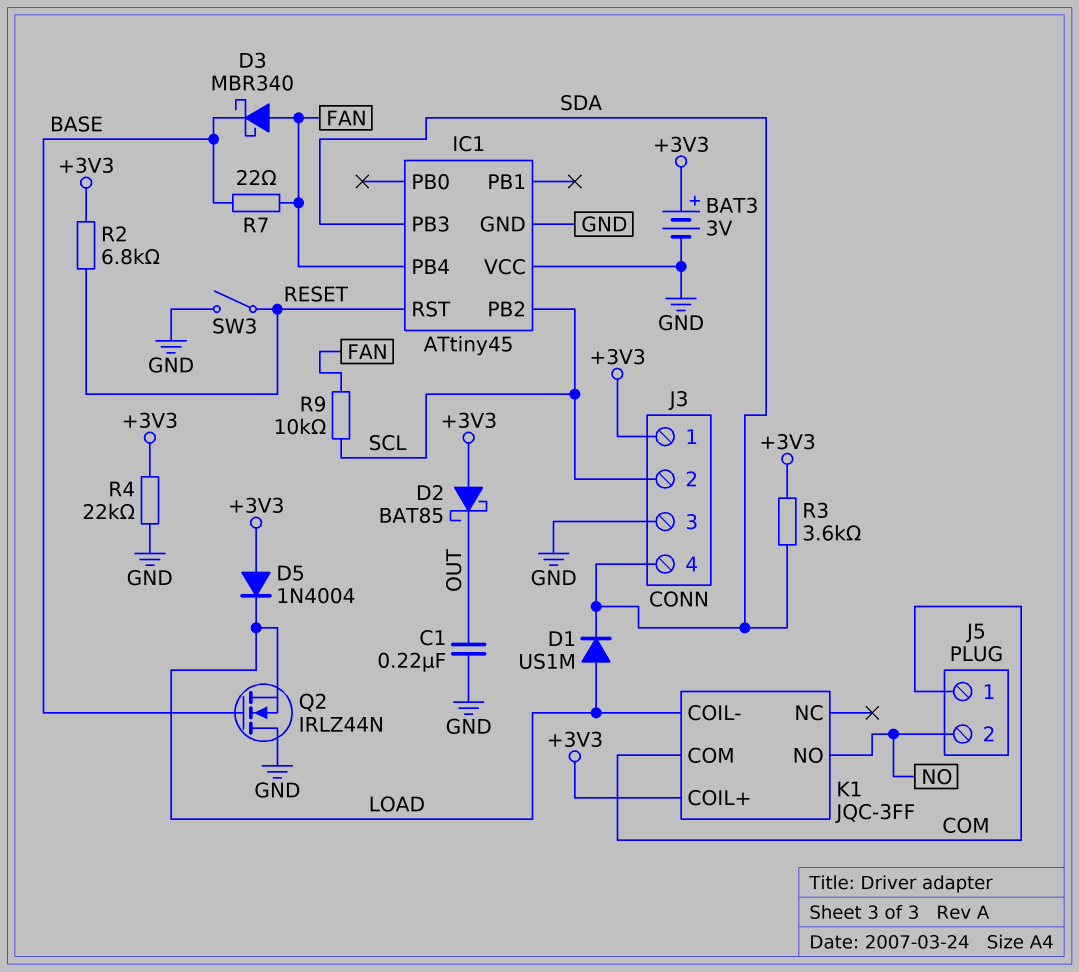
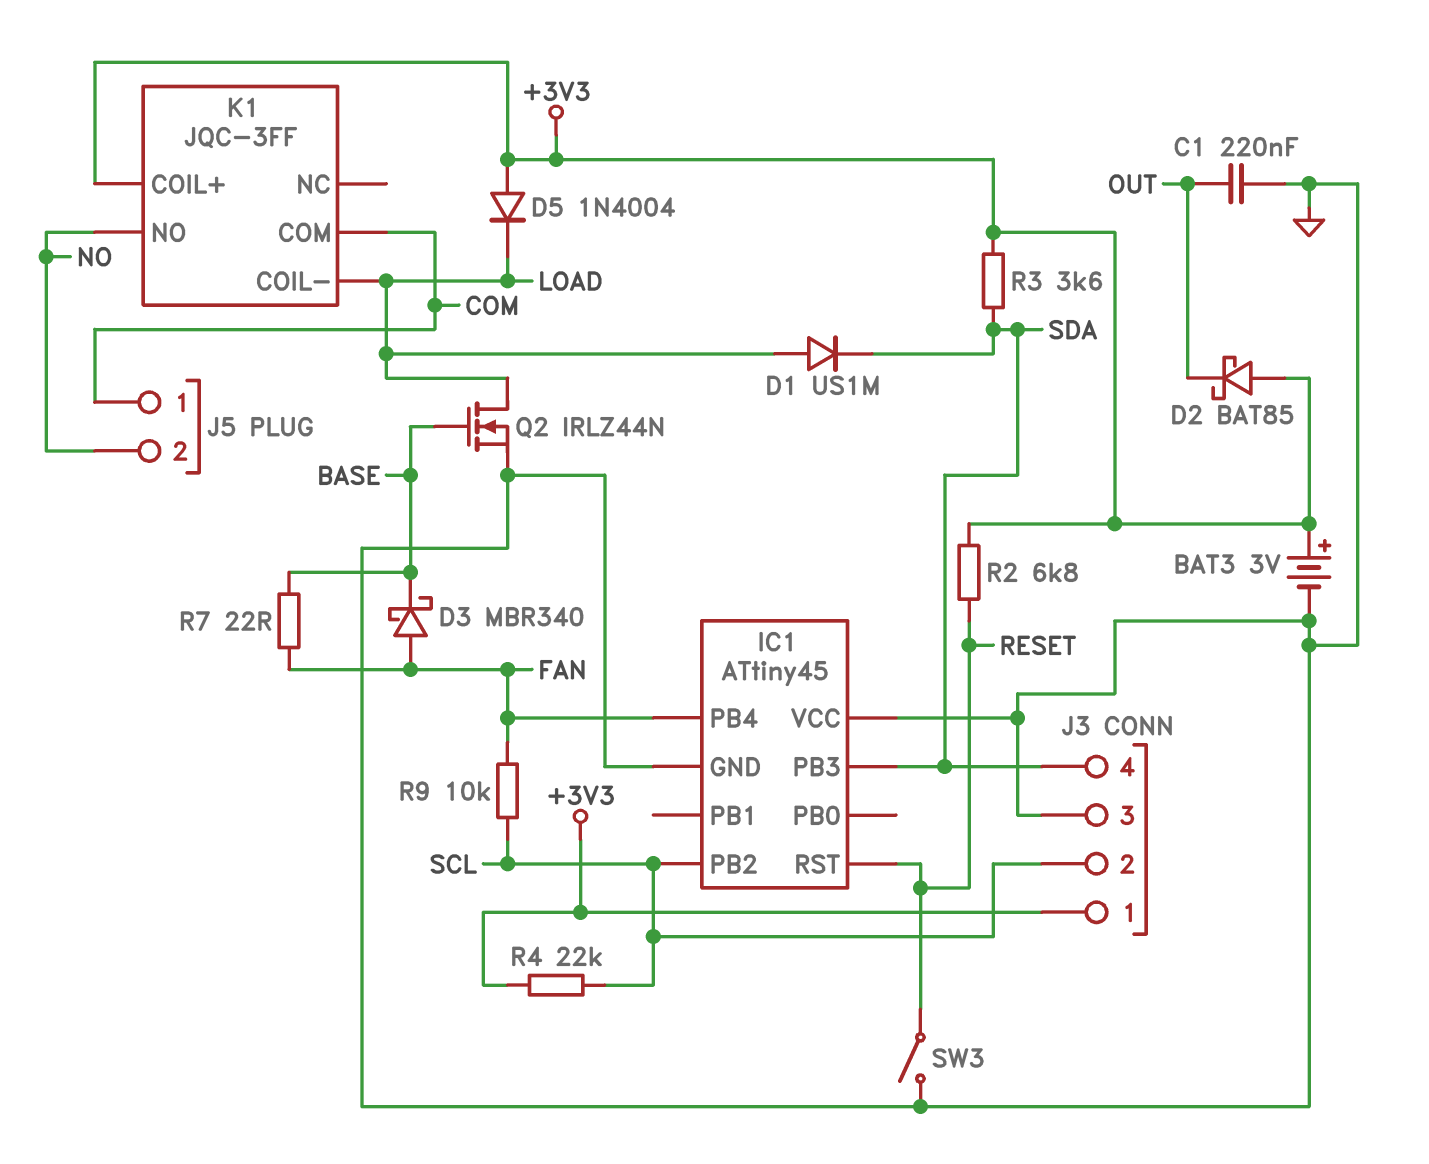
Q2: NMOS IRLZ44N (G BASE, D GND, S LOAD) -> NMOS IRLZ44N (G BASE, D LOAD, S GND)
R4: 22k (+3V3, GND) -> 22k (+3V3, SCL)

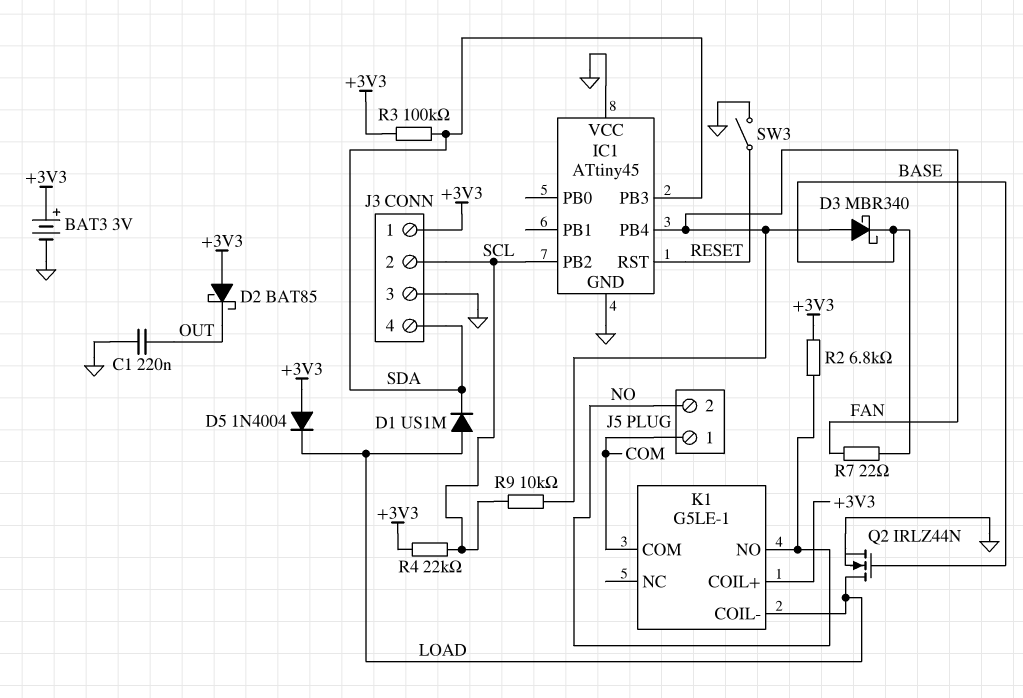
K1: JQC-3FF -> G5LE-1
R2: 6.8k (+3V3, RESET) -> 6.8k (+3V3, NO)
R3: 3.6k (+3V3, SDA) -> 100k (+3V3, SDA)

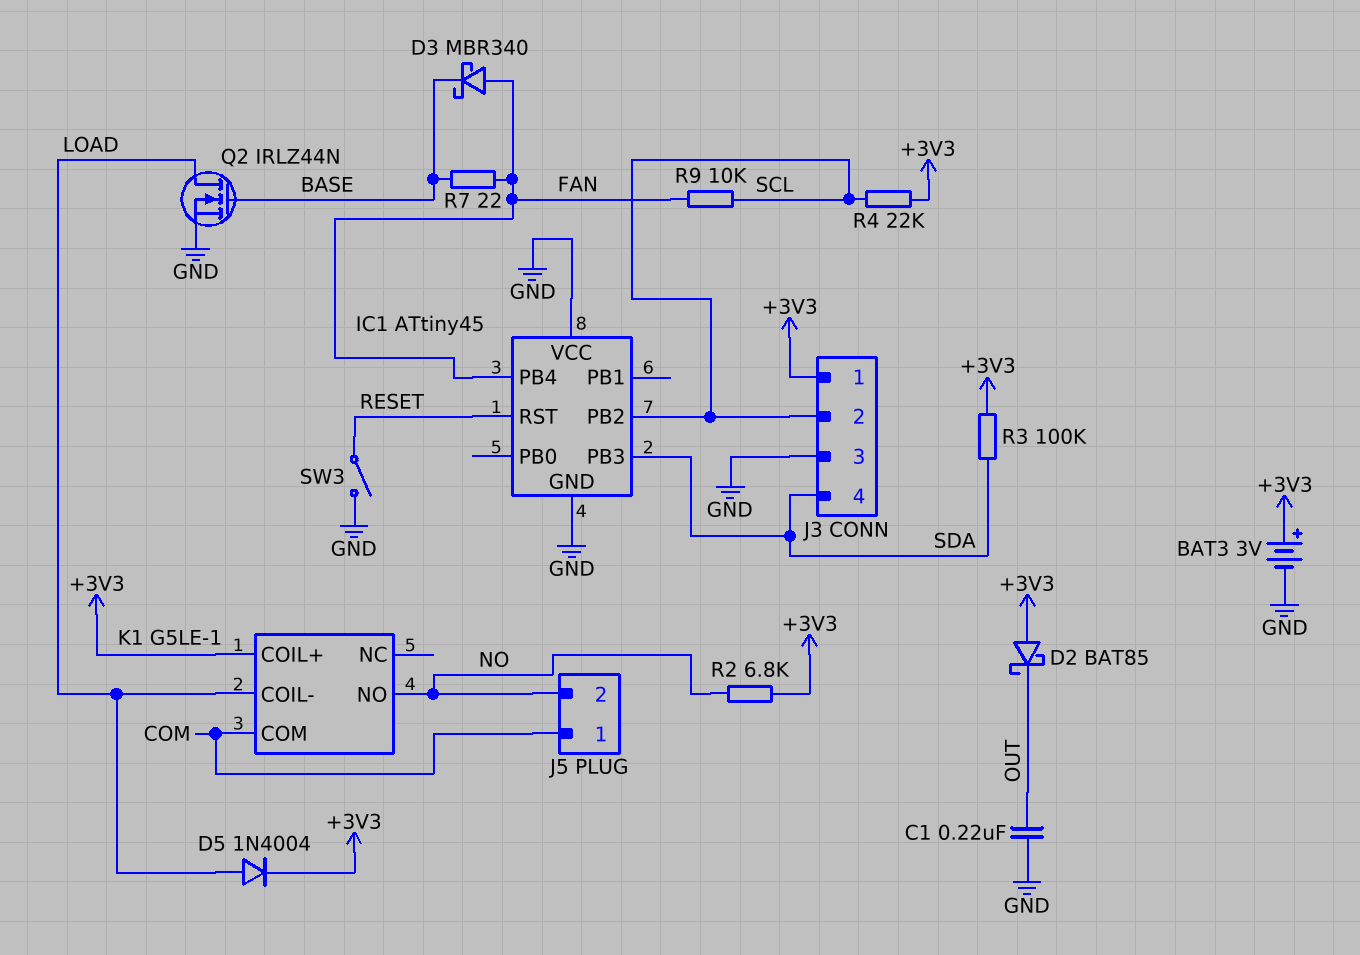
D1: diode US1M (A LOAD, K SDA) -> none
D5: diode 1N4004 (A +3V3, K LOAD) -> diode 1N4004 (A LOAD, K +3V3)

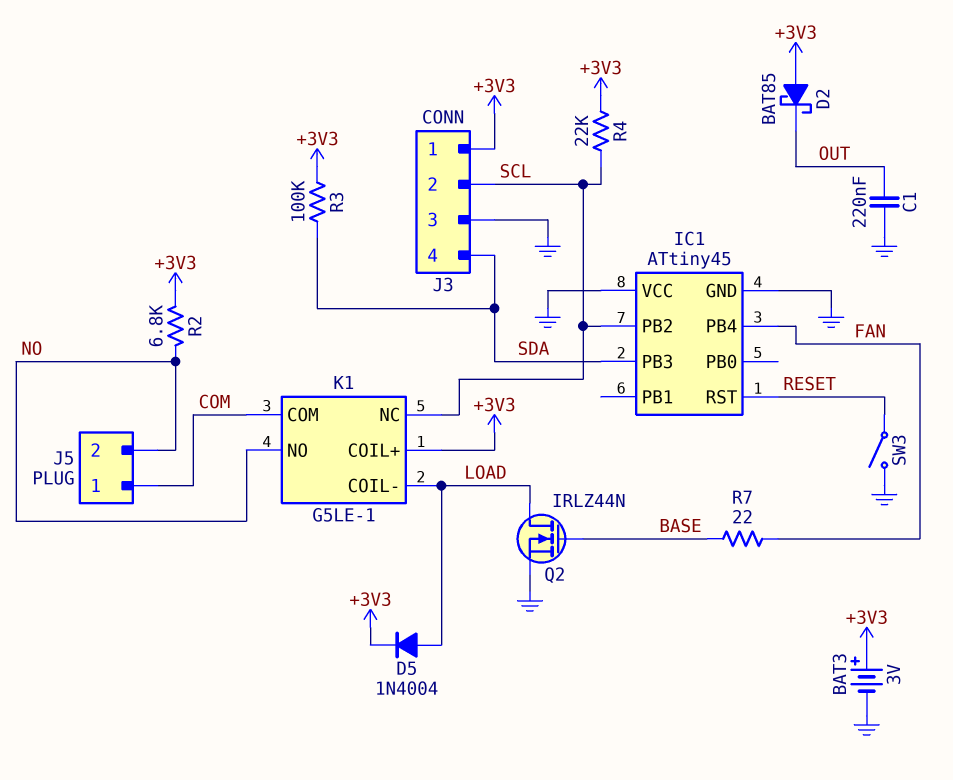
D3: schottky MBR340 (A FAN, K BASE) -> none
K1 pin NC: none -> SCL
R9: 10k (FAN, SCL) -> none

